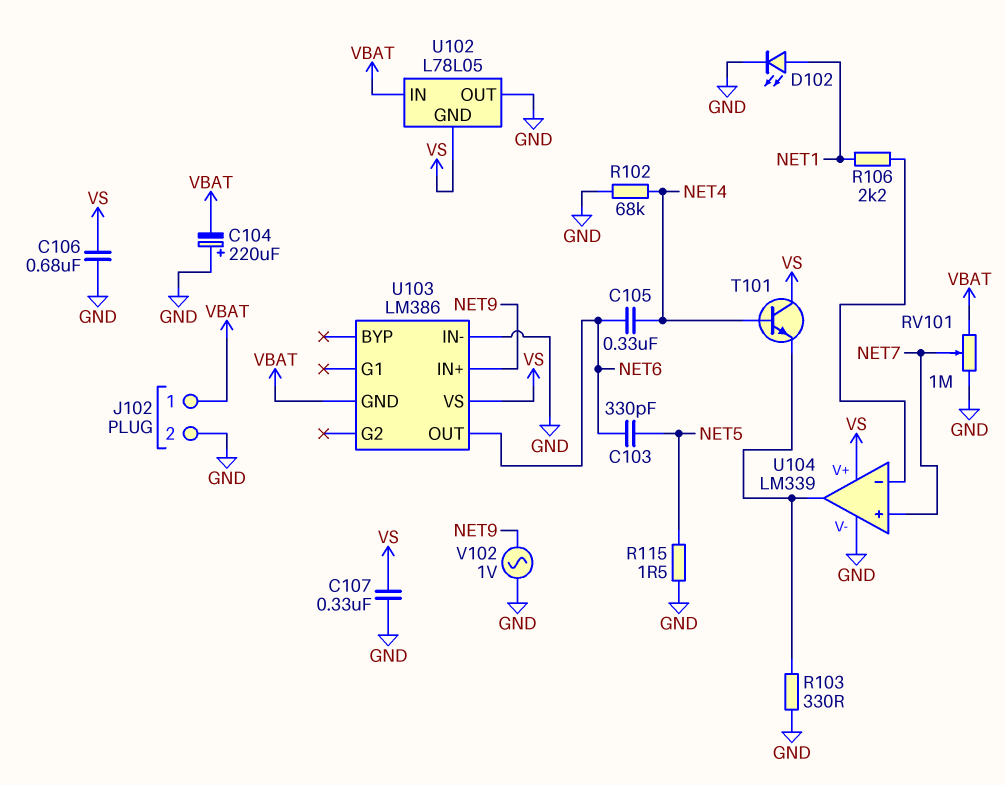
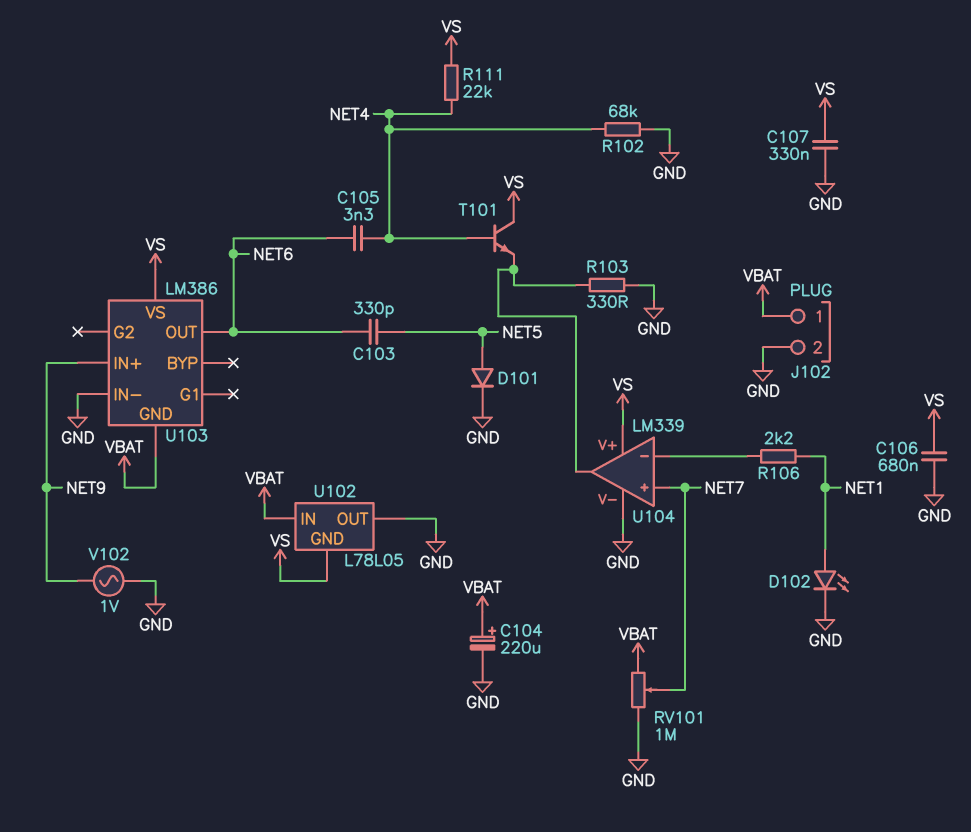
C104: 220uF (plus GND, minus VBAT) -> 220uF (plus VBAT, minus GND)
C105: 330nF (NET4, NET6) -> 3.3nF (NET4, NET6)
D101: none -> diode (A NET5, K GND)
R111: none -> 22k (NET4, VS)
R115: 1.5 (GND, NET5) -> none

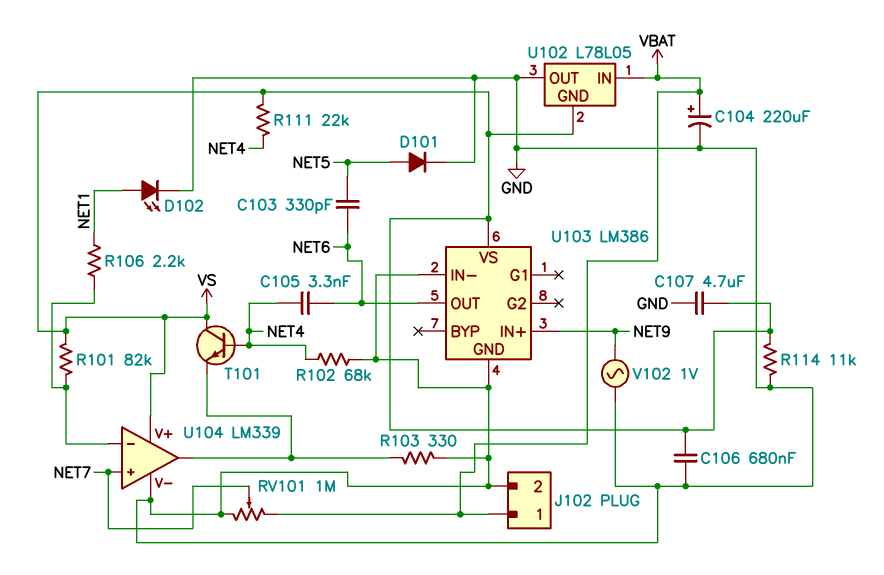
C107: 330nF (GND, VS) -> 4.7uF (GND, VS)
R101: none -> 82k (U104/in-, VS)
R114: none -> 11k (GND, VS)
U103 pin GND: VBAT -> GND

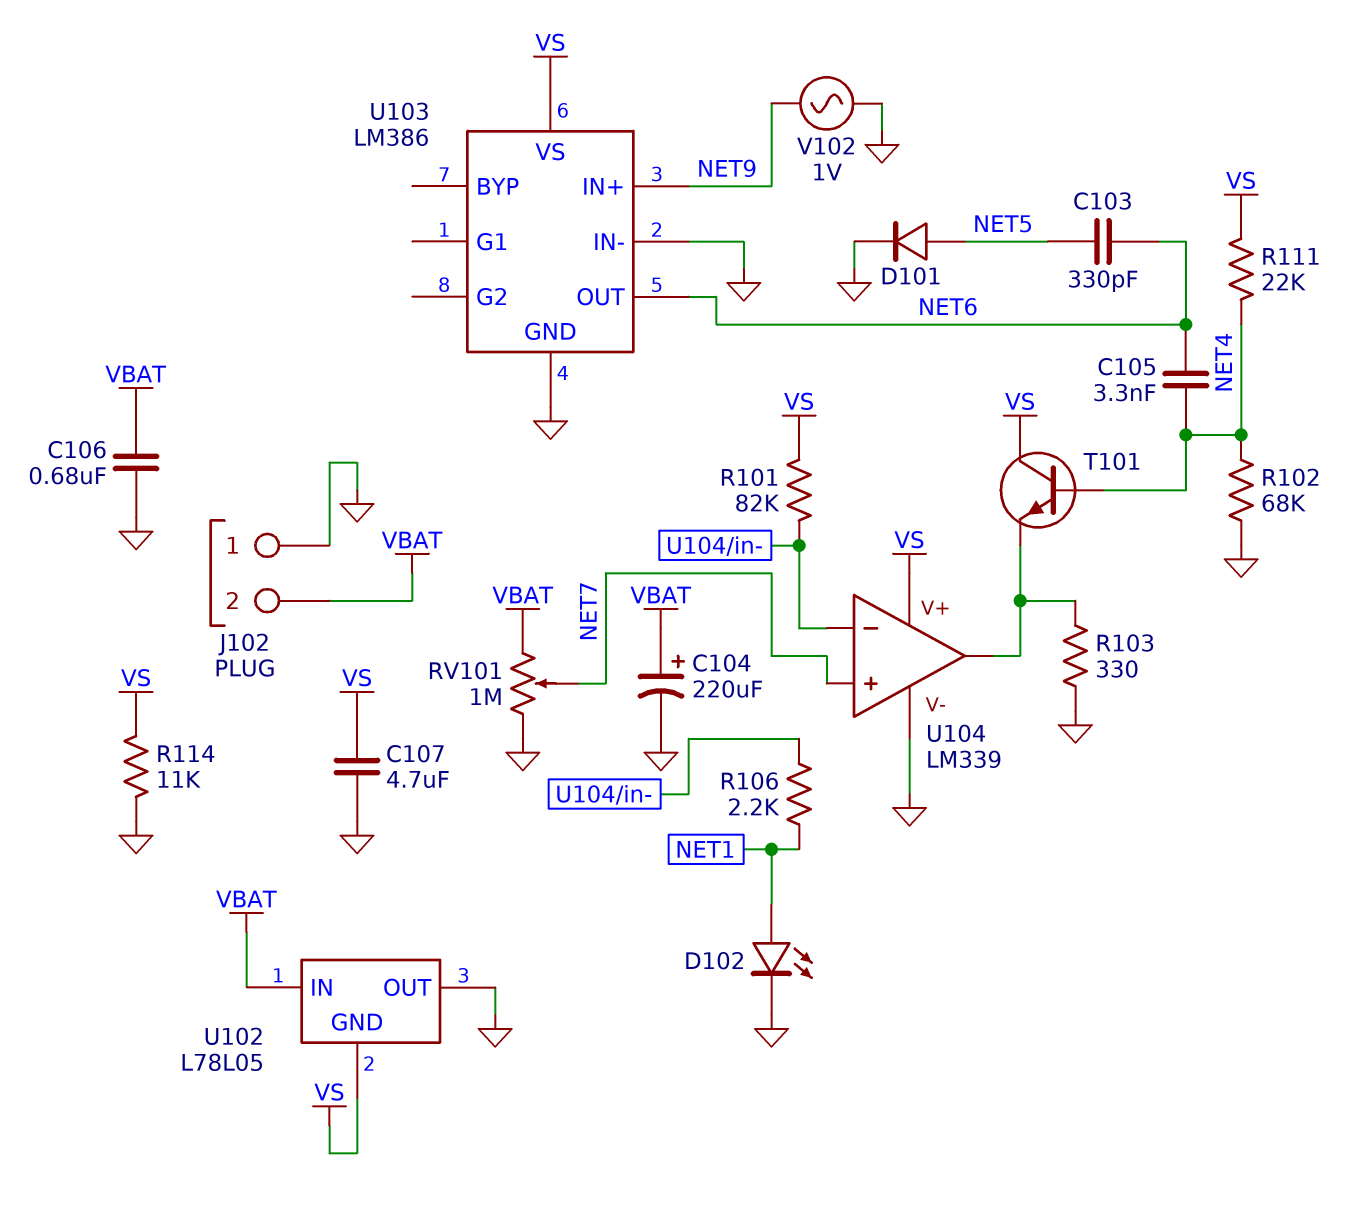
C106: 680nF (GND, VS) -> 680nF (GND, VBAT)
J102 pin 1: VBAT -> GND
J102 pin 2: GND -> VBAT

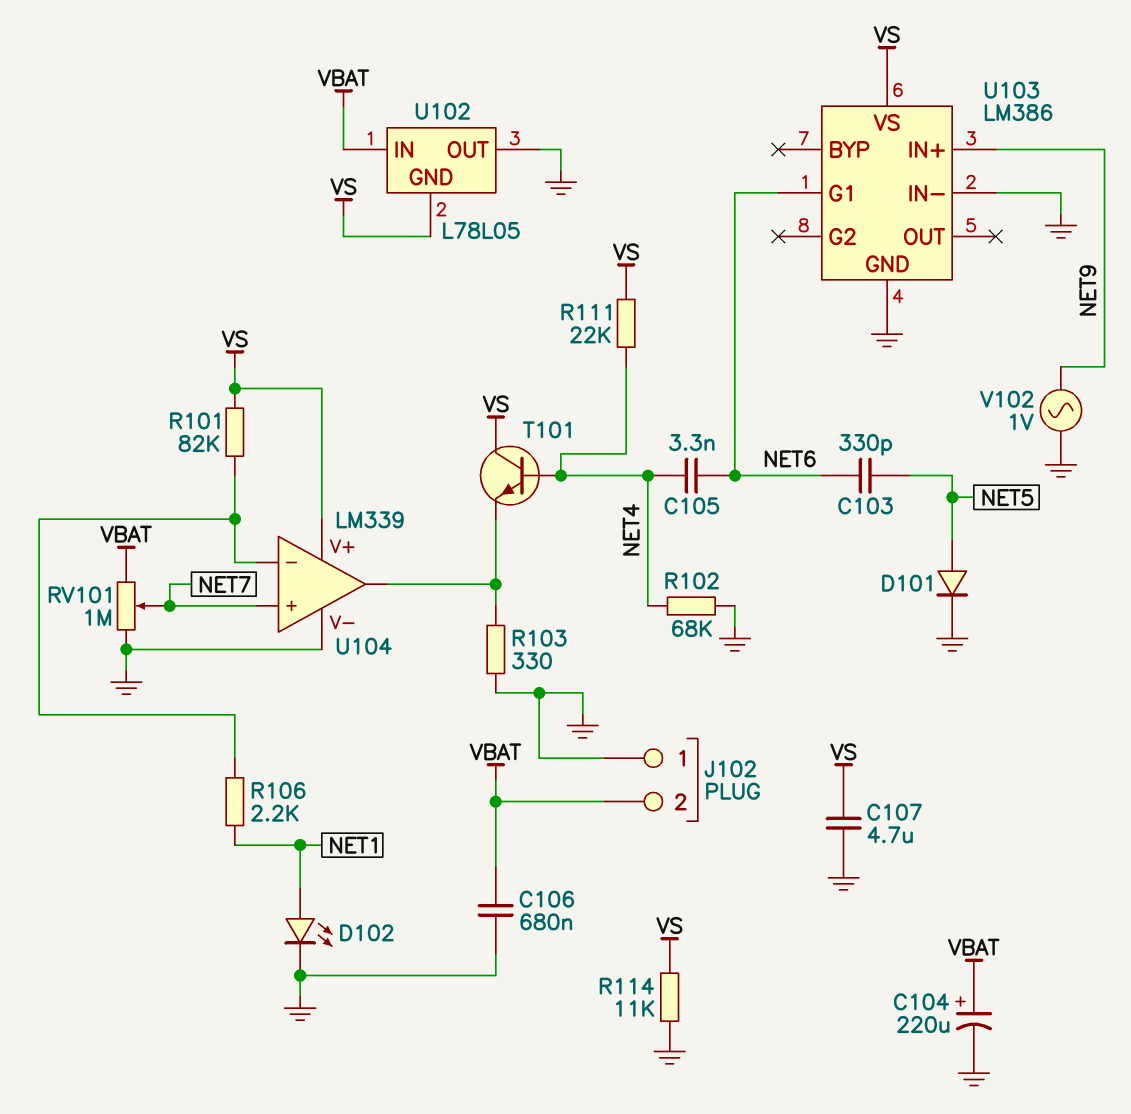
U103 pin G1: none -> NET6
U103 pin OUT: NET6 -> none

